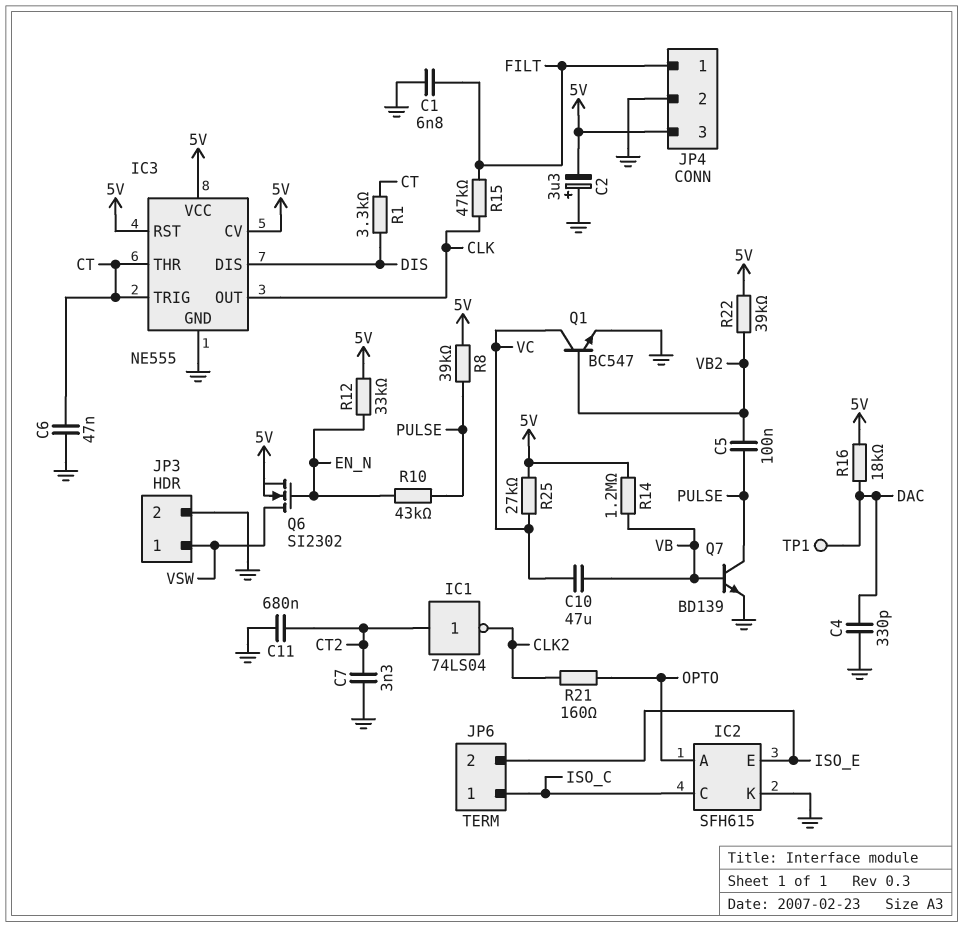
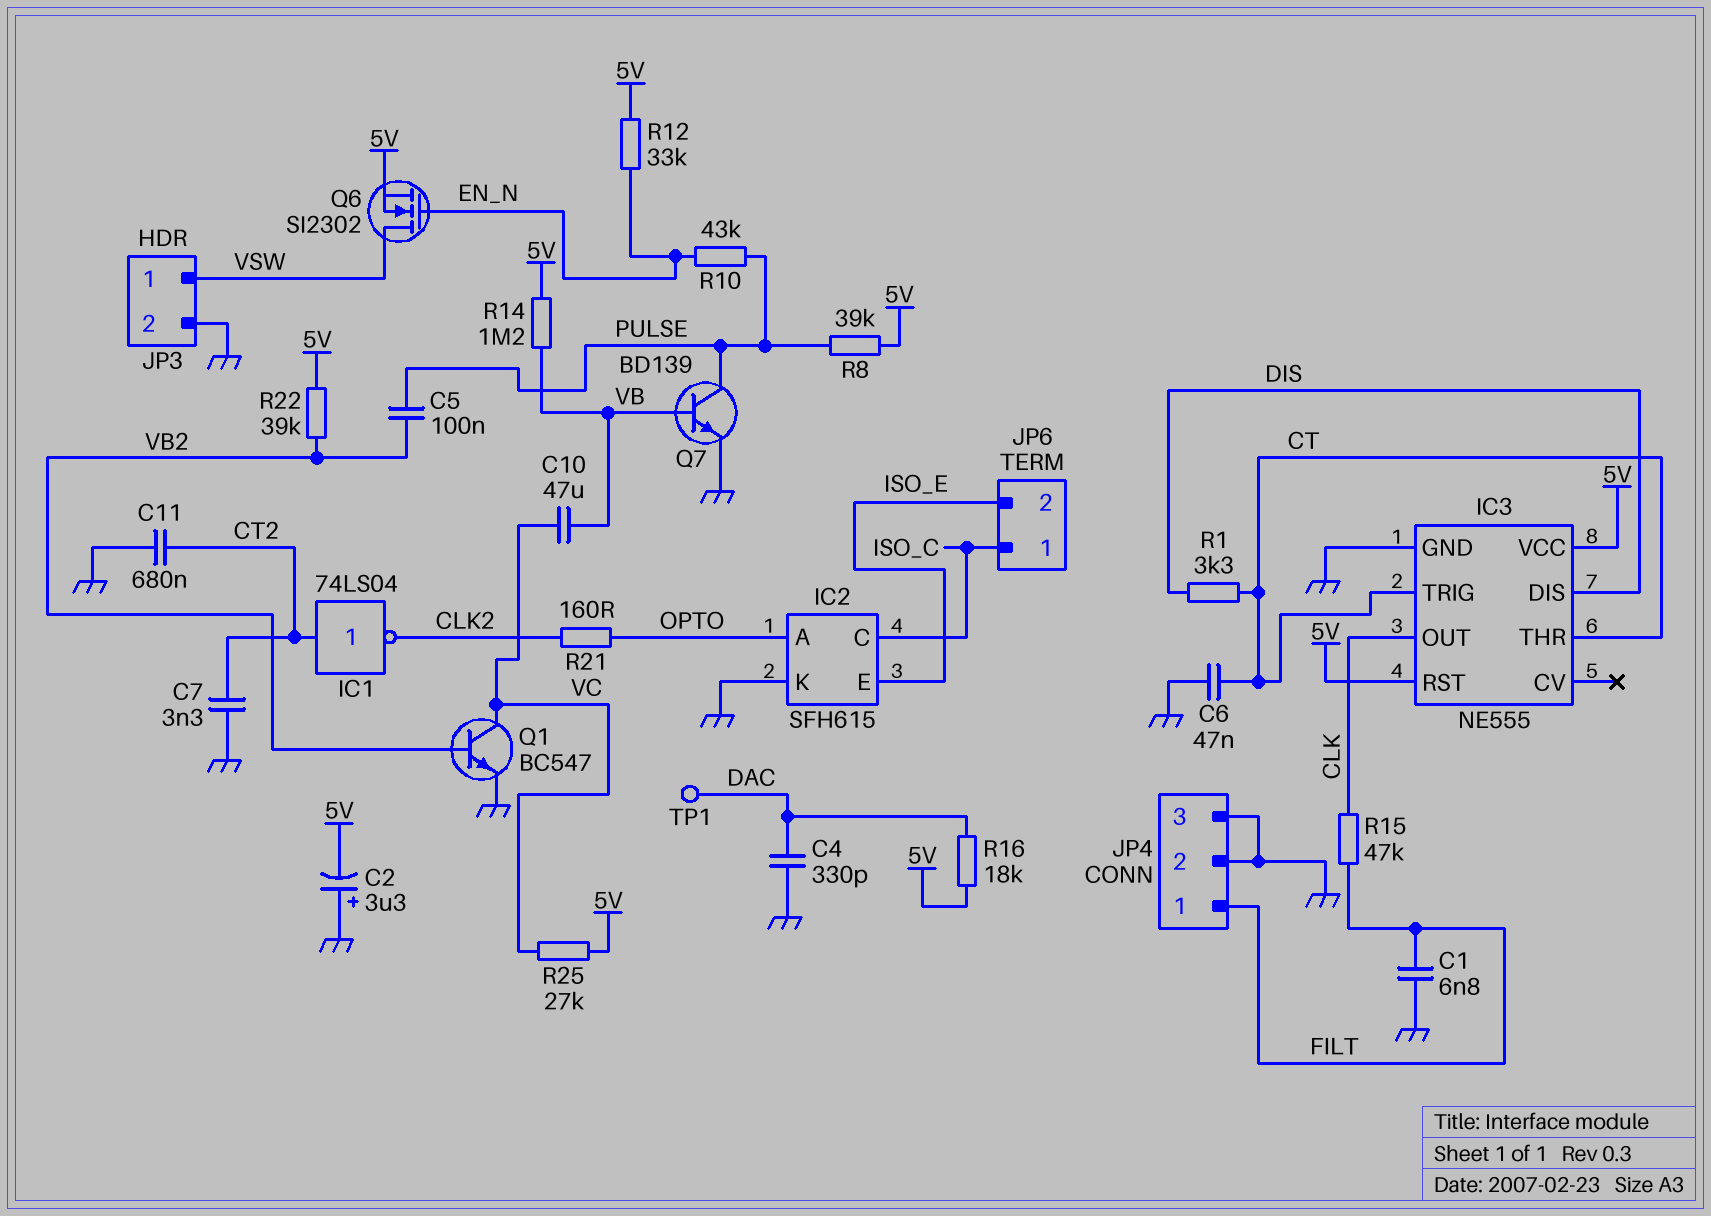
IC3 pin CV: 5V -> none
JP4 pin 3: 5V -> GND

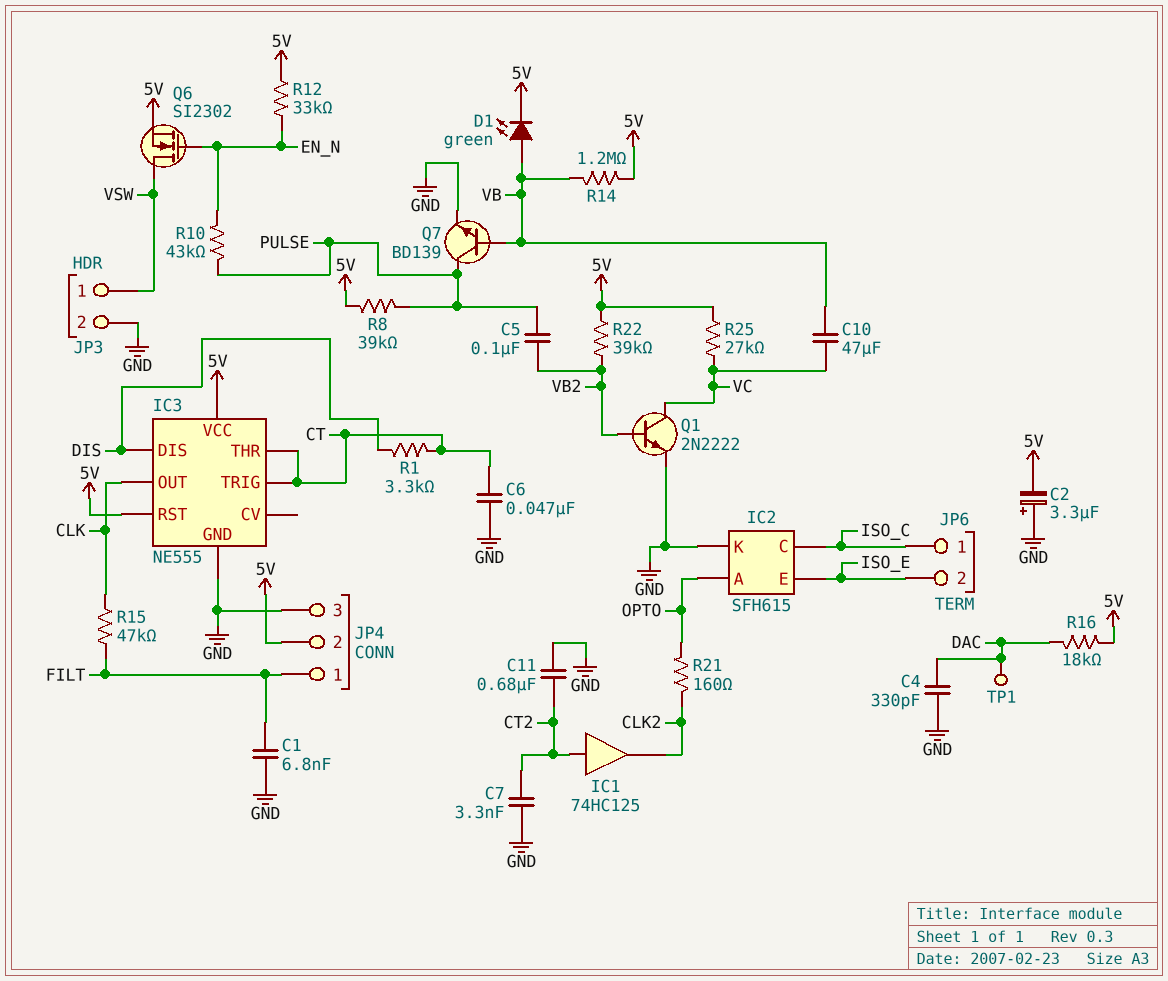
D1: none -> LED green (A VB, K 5V)
IC1: NOT 74LS04 (in CT2, out CLK2) -> buffer 74HC125 (in CT2, out CLK2)
JP4 pin 2: GND -> 5V
Q1: NPN BC547 (B VB2, C VC, E GND) -> NPN 2N2222 (B VB2, C VC, E GND)

